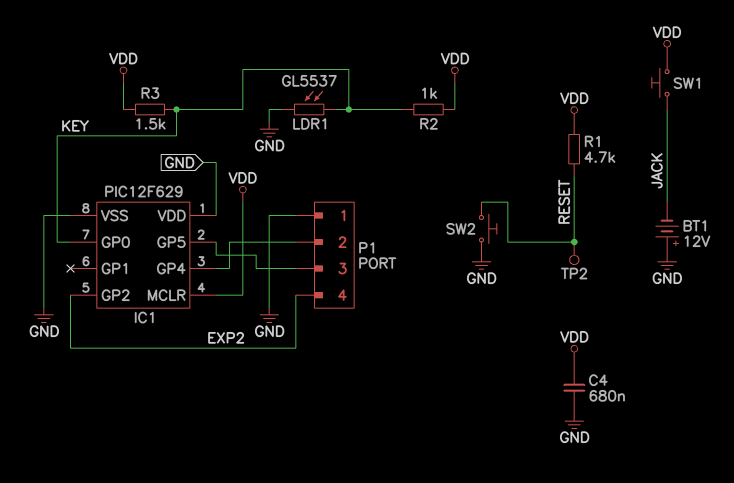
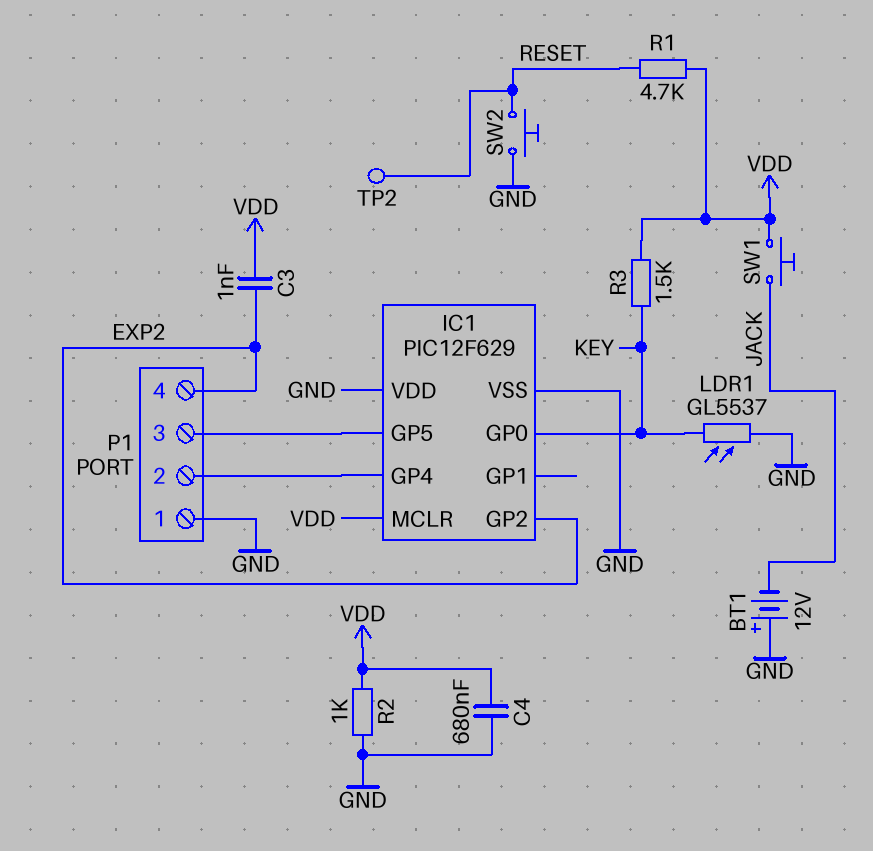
C3: none -> 1nF (EXP2, VDD)
R2: 1k (KEY, VDD) -> 1k (GND, VDD)

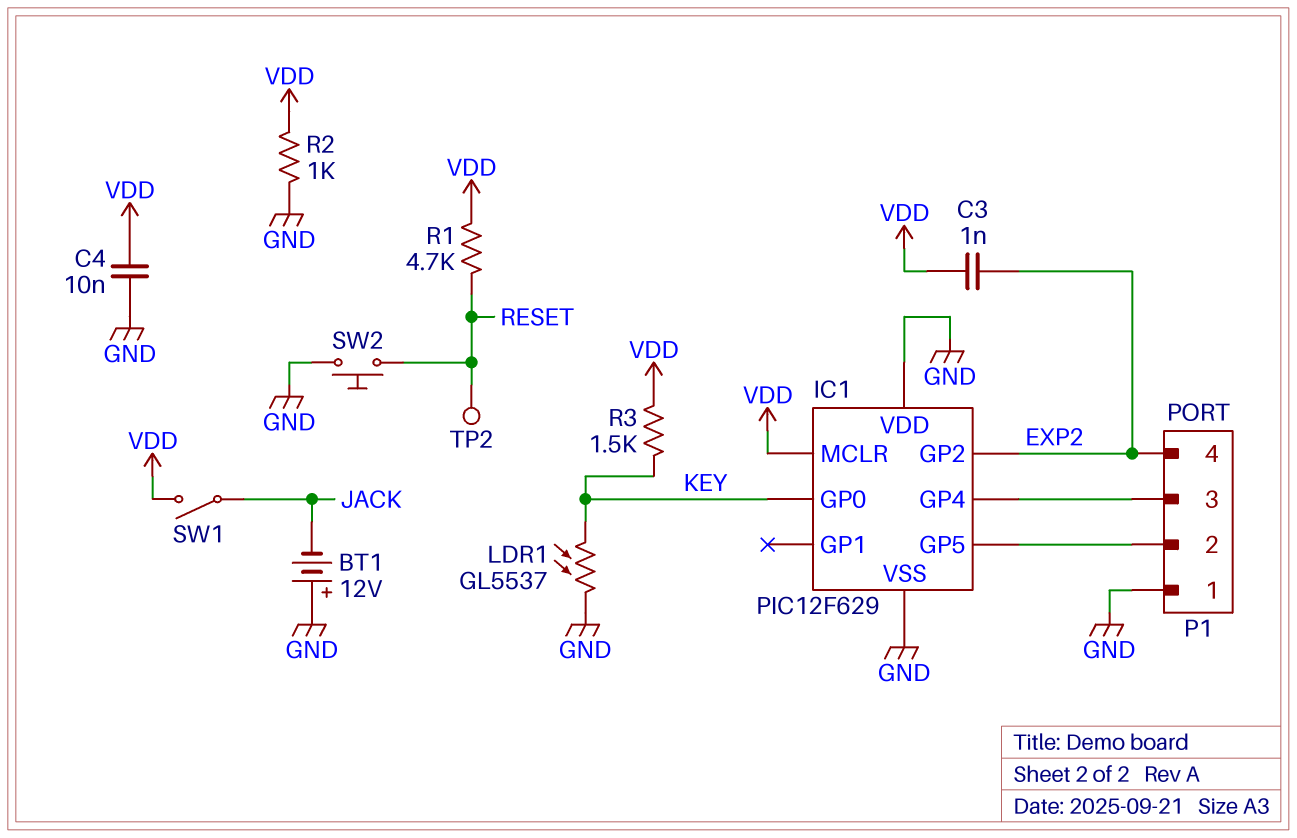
C4: 680nF (GND, VDD) -> 10nF (GND, VDD)
P1 pin 2: IC1/GP4 -> IC1/GP5
P1 pin 3: IC1/GP5 -> IC1/GP4
SW1: button (JACK, VDD) -> switch (JACK, VDD)

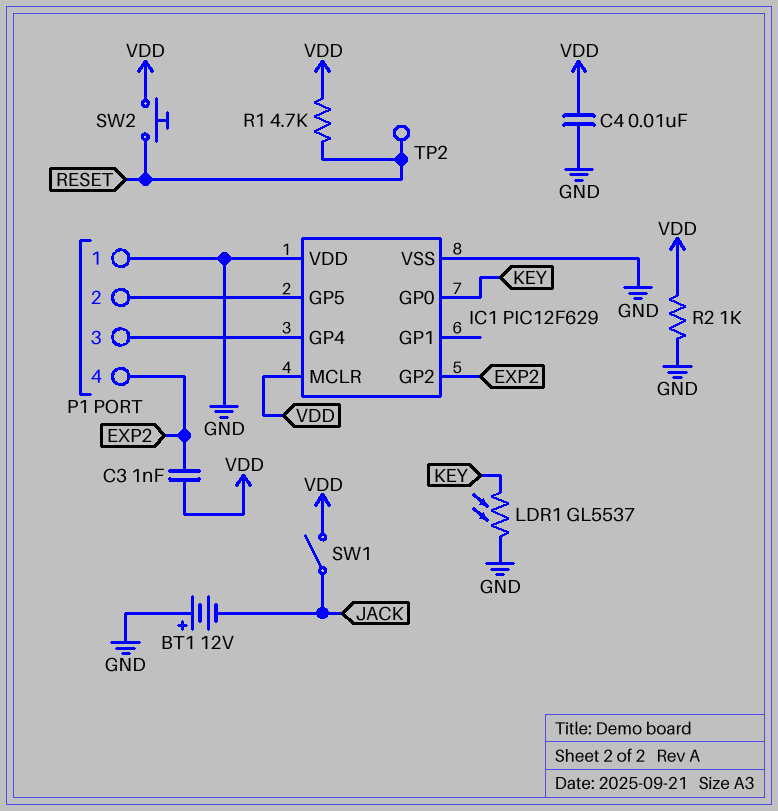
R3: 1.5k (KEY, VDD) -> none
SW2: button (GND, RESET) -> button (RESET, VDD)

